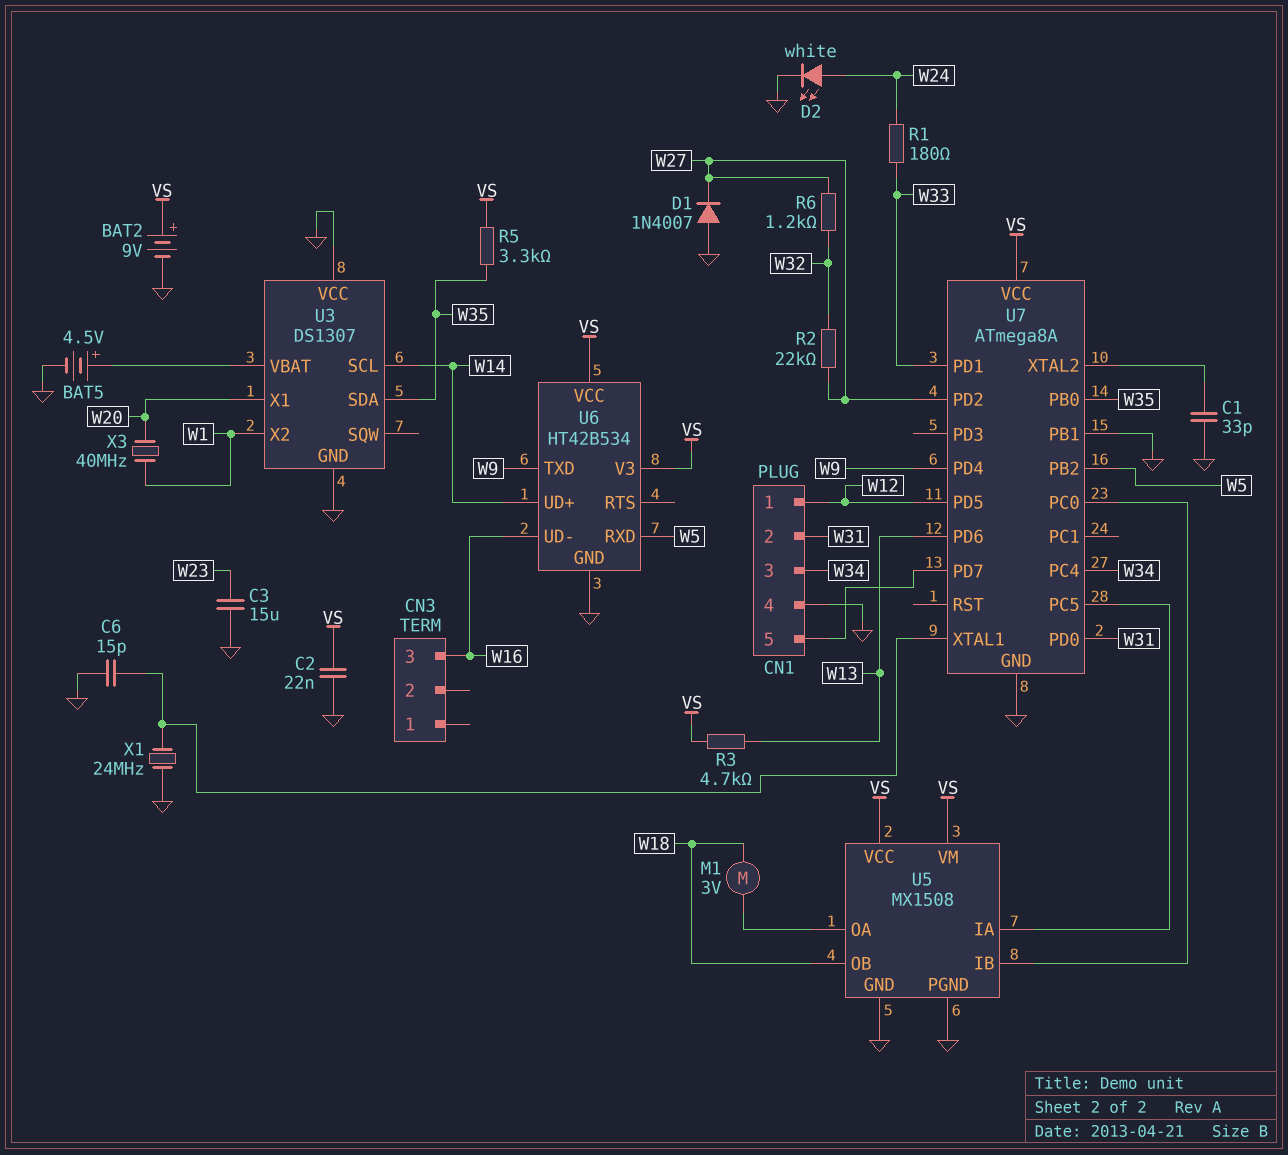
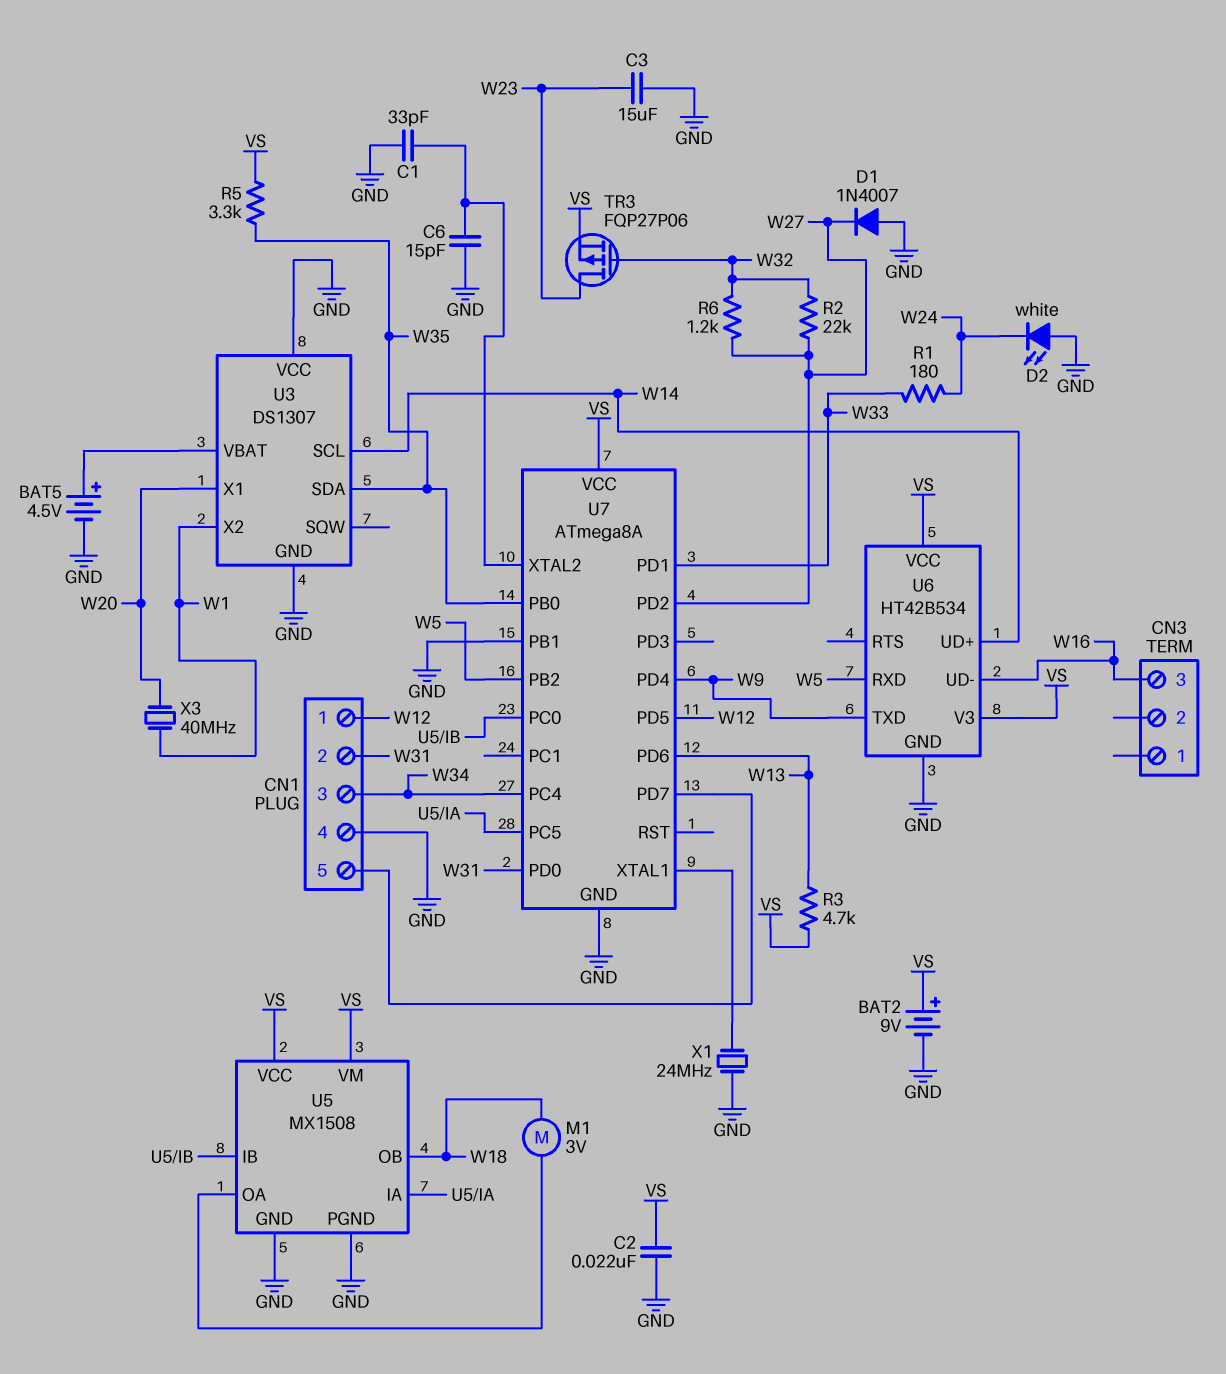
C6: 15pF (GND, U7/XTAL1) -> 15pF (GND, U7/XTAL2)
D2: LED white (A W24, K GND) -> LED white (A GND, K W24)
TR3: none -> PMOS FQP27P06 (G W32, D W23, S VS)

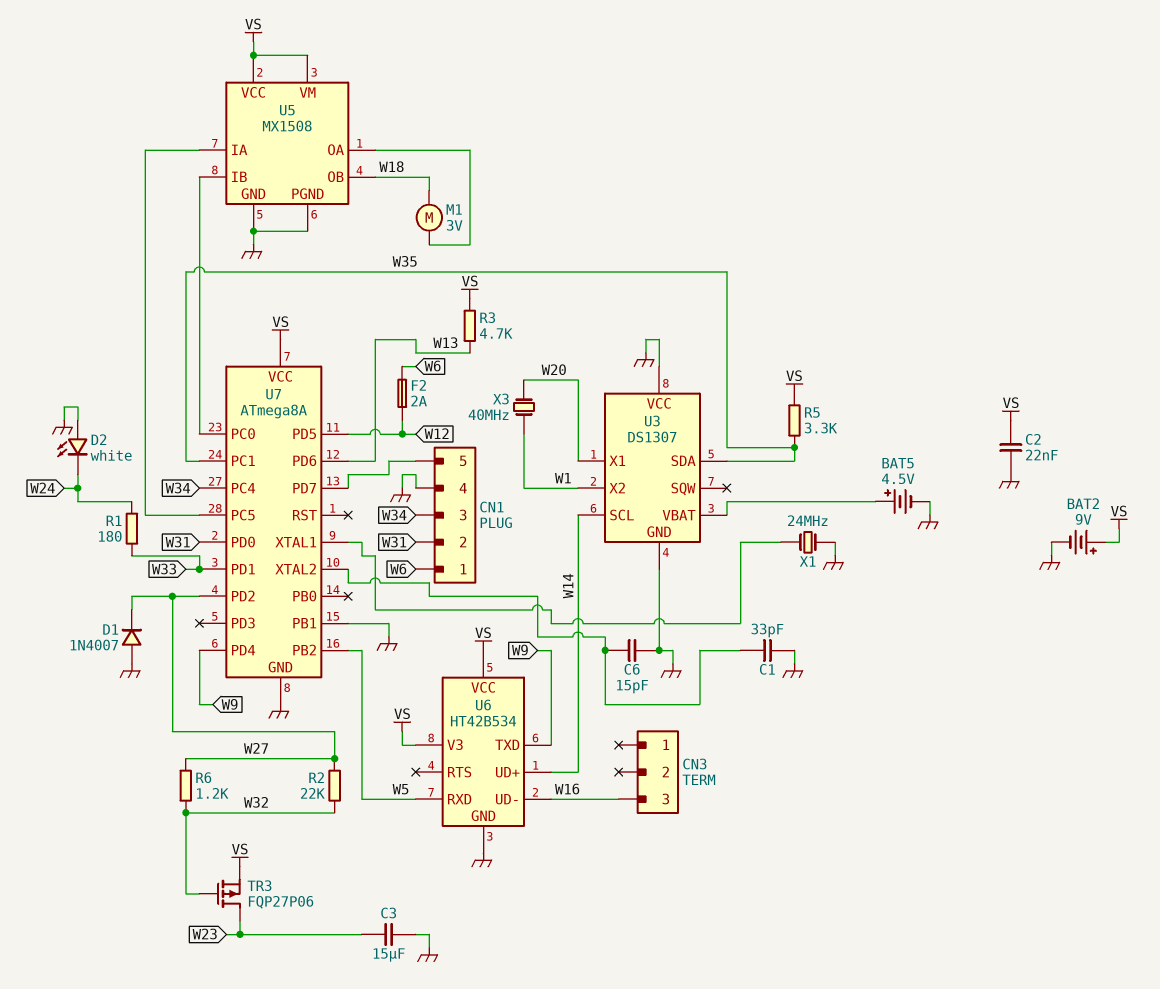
CN1 pin 1: W12 -> W6
F2: none -> 2A (W6, W12)
U7 pin PB0: W35 -> none
U7 pin PC1: none -> W35

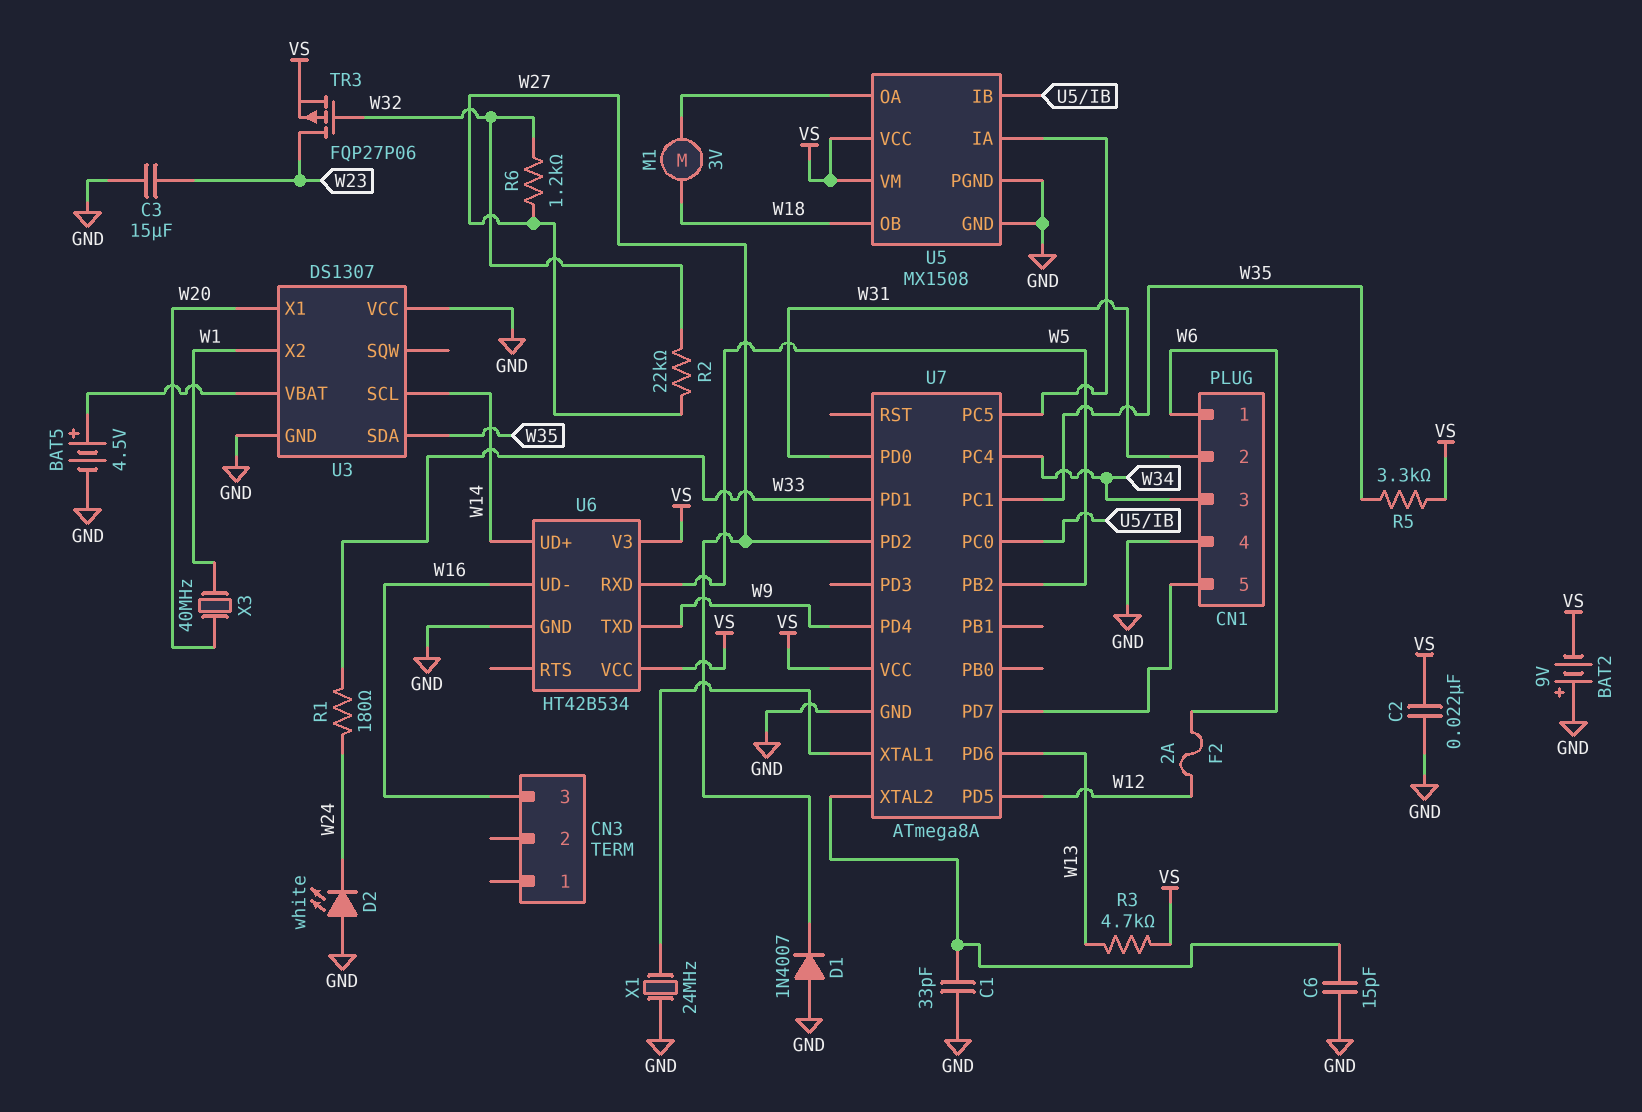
BAT2: 9V (plus VS, minus GND) -> 9V (plus GND, minus VS)
U7 pin PB1: GND -> none

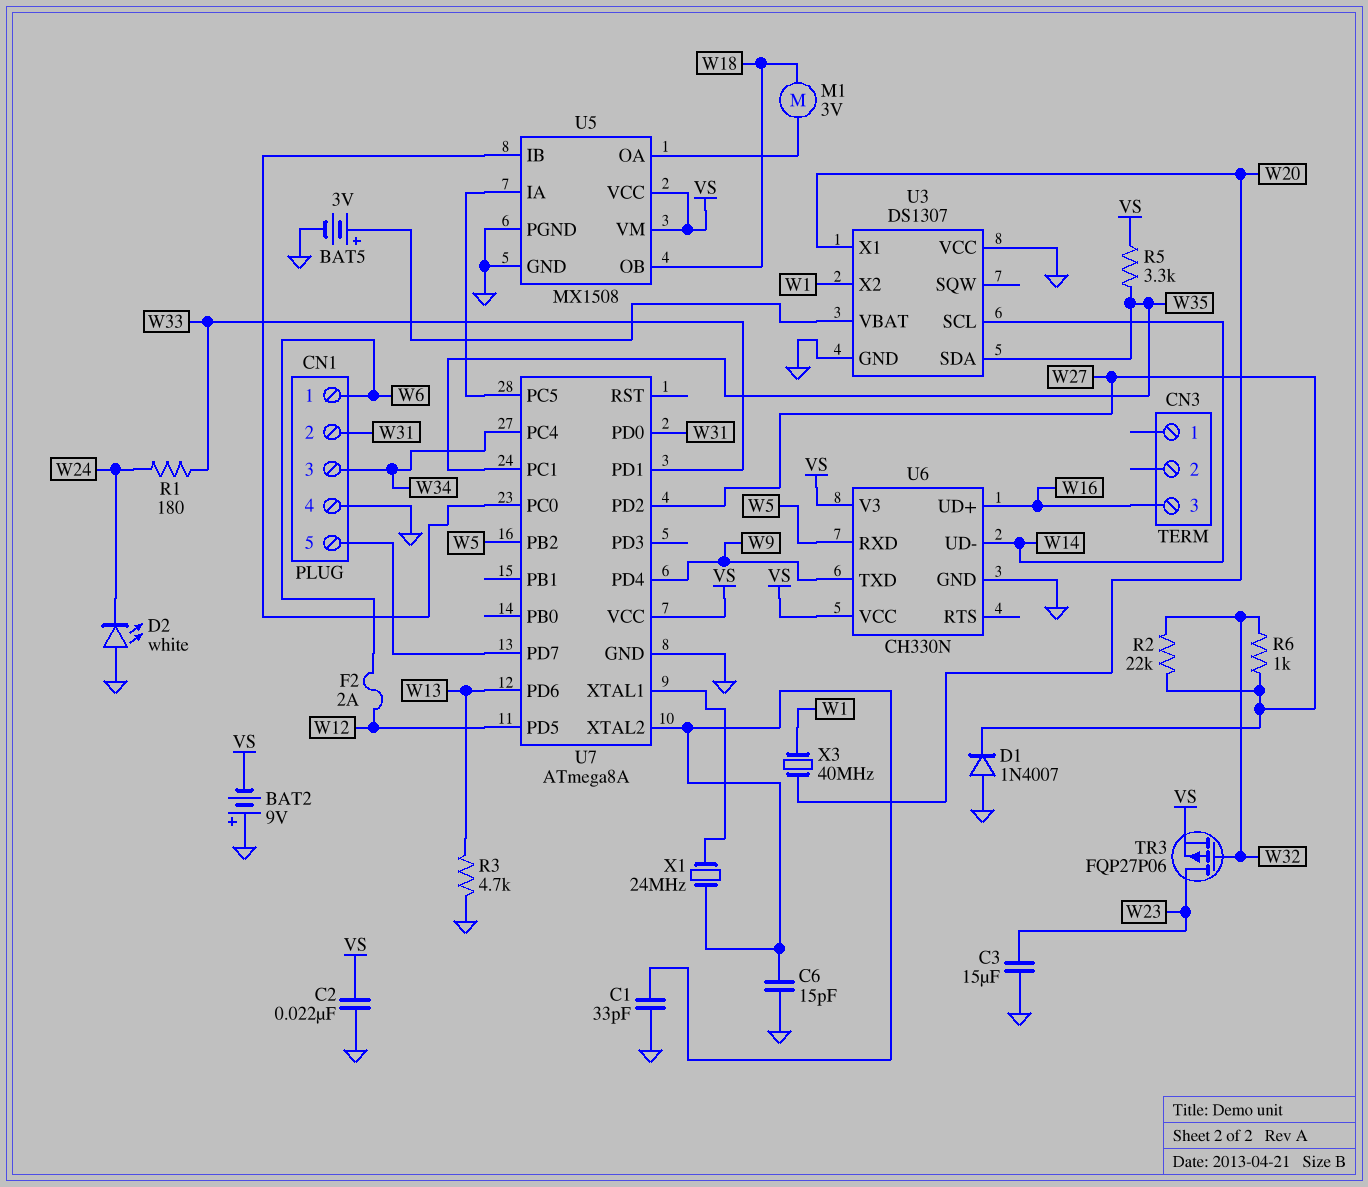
BAT5: 4.5V (plus U3/VBAT, minus GND) -> 3V (plus U3/VBAT, minus GND)
R3: 4.7k (VS, W13) -> 4.7k (GND, W13)
R6: 1.2k (W27, W32) -> 1k (W27, W32)
U6: HT42B534 -> CH330N
U6 pin UD+: W14 -> W16
U6 pin UD-: W16 -> W14
X1: 24MHz (GND, U7/XTAL1) -> 24MHz (U7/XTAL1, U7/XTAL2)

